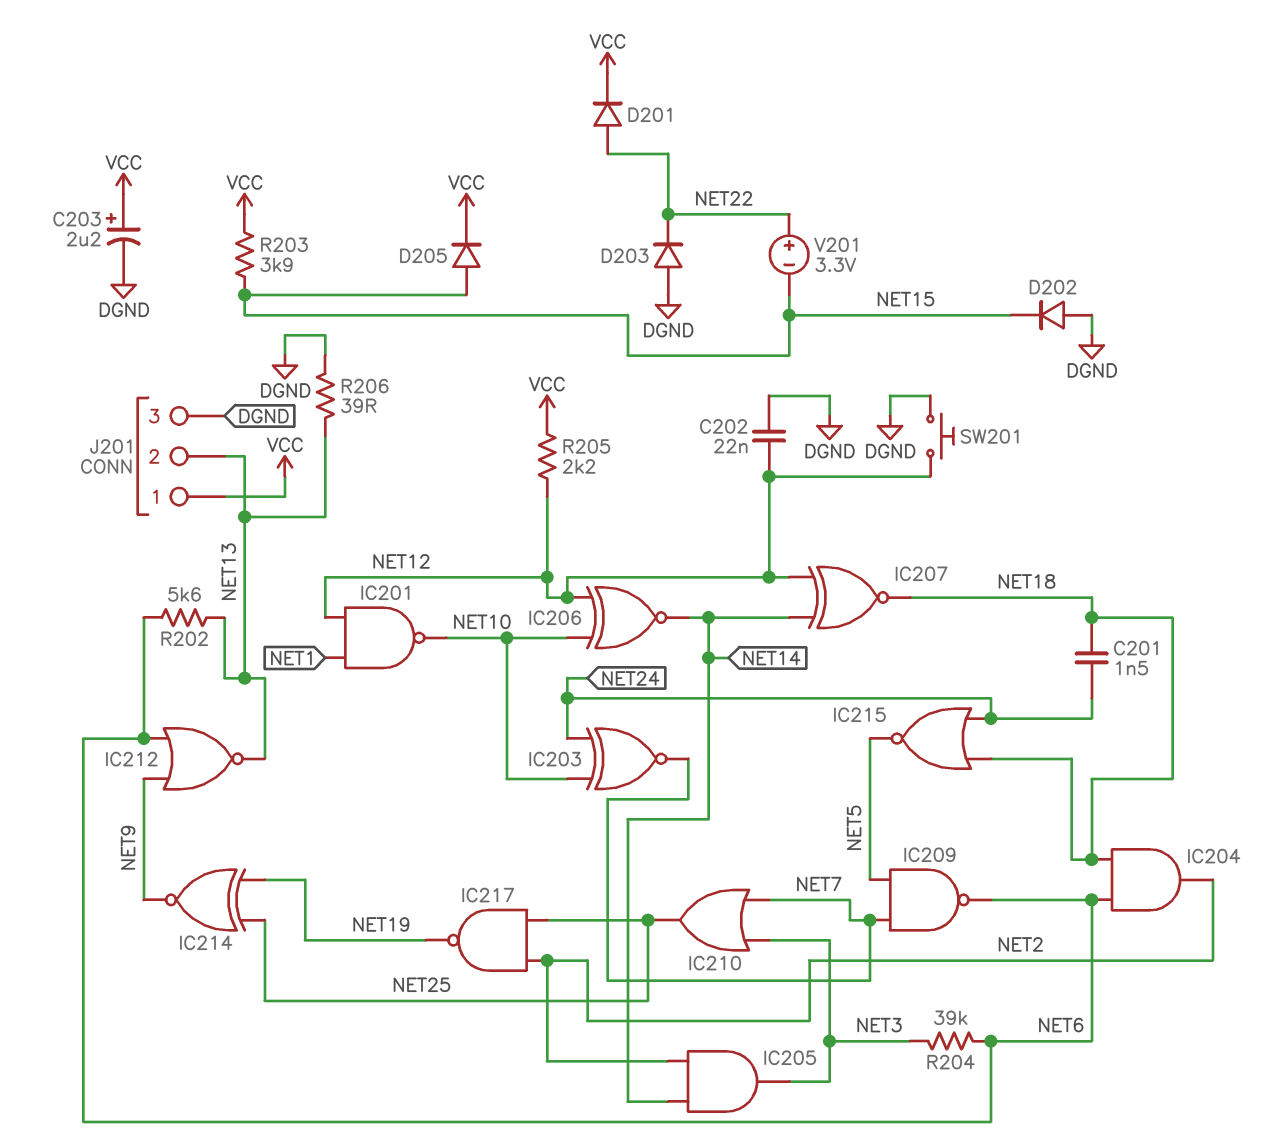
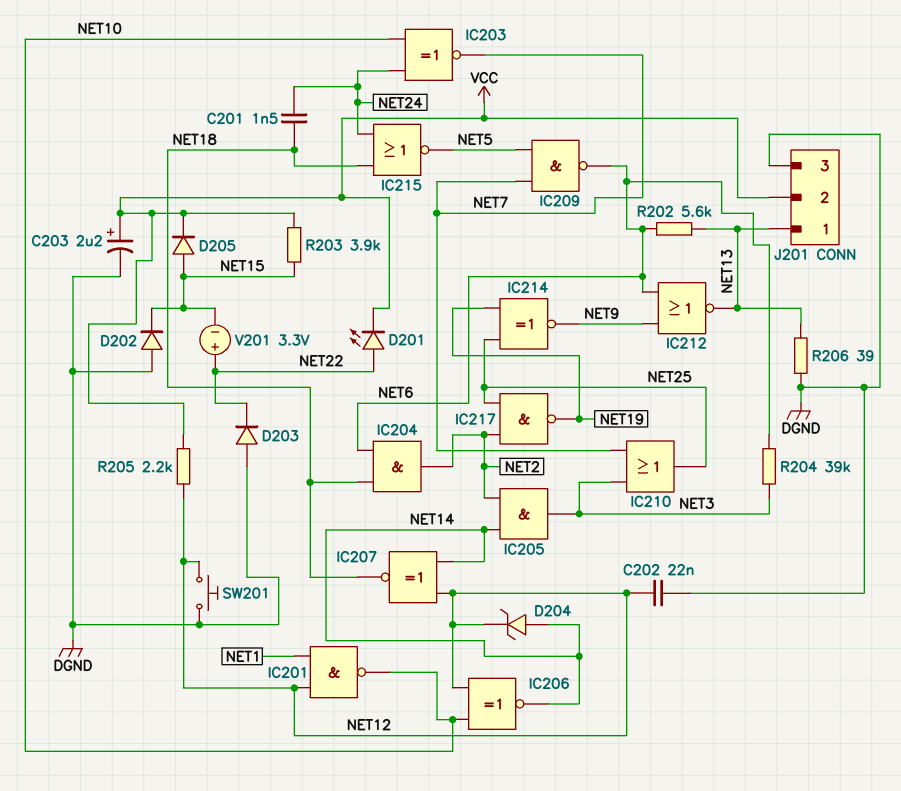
D201: diode (A NET22, K VCC) -> LED (A NET22, K VCC)
D204: none -> zener (A NET14, K NET12)
J201 pin 1: VCC -> NET13
J201 pin 2: NET13 -> VCC

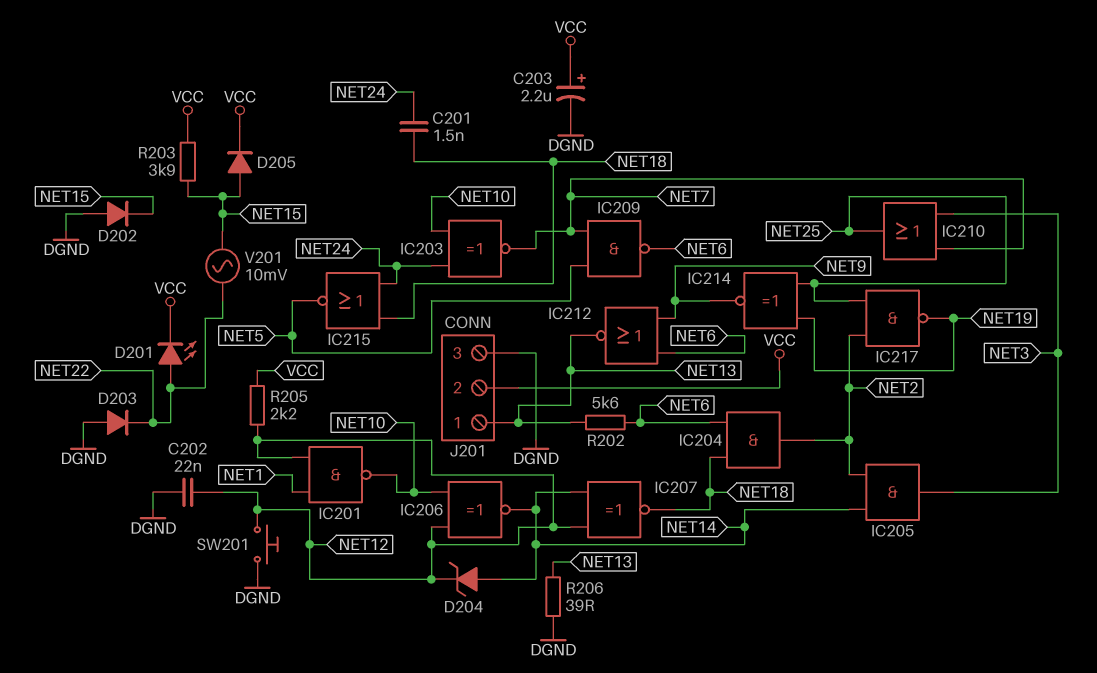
R204: 39k (NET3, NET6) -> none
V201: 3.3V (plus NET22, minus NET15) -> AC 10mV (NET15, NET22)

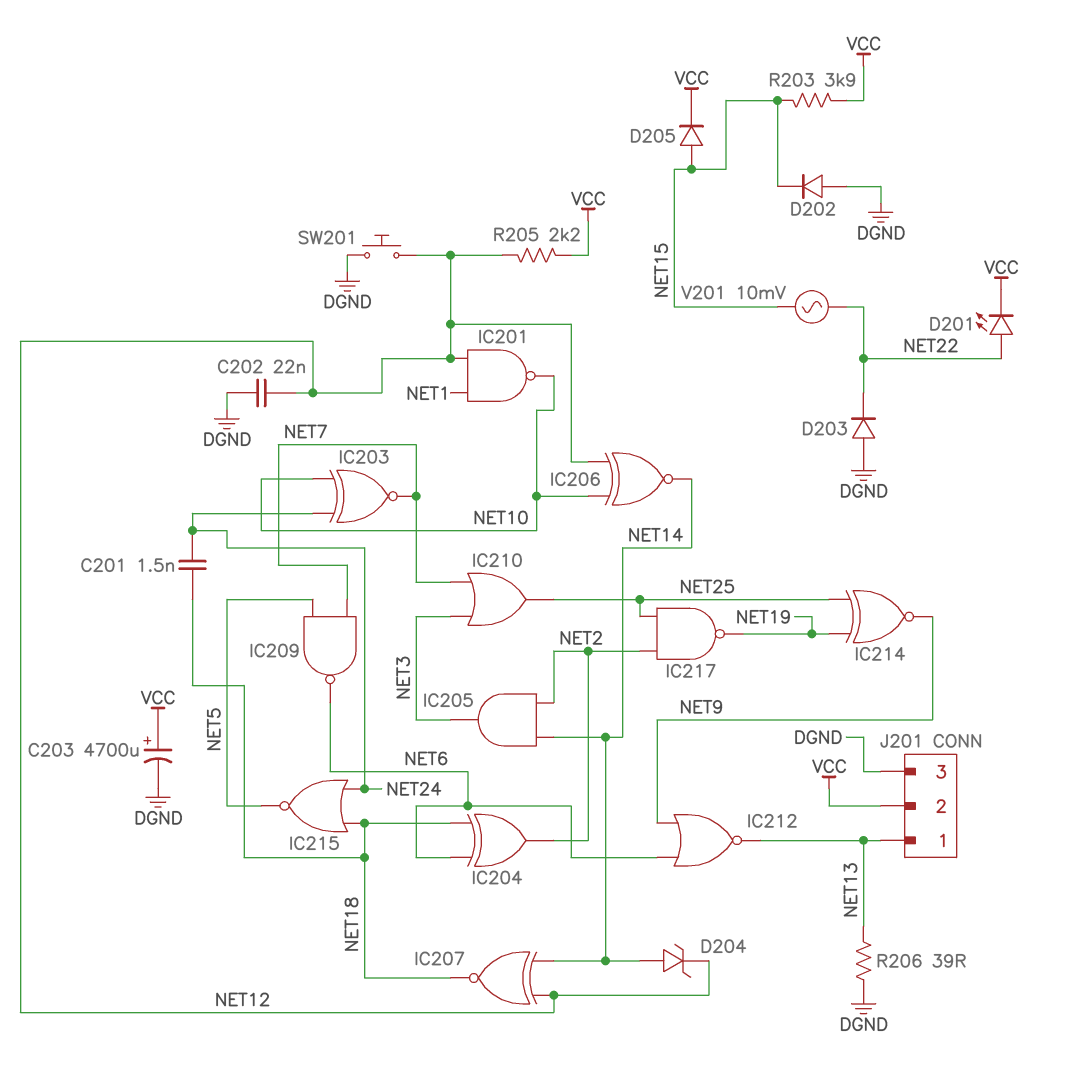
C203: 2.2uF (plus VCC, minus DGND) -> 4700uF (plus VCC, minus DGND)
IC204: AND (in NET6, in NET18, out NET2) -> XOR (in NET6, in NET18, out NET2)
R202: 5.6k (NET6, NET13) -> none

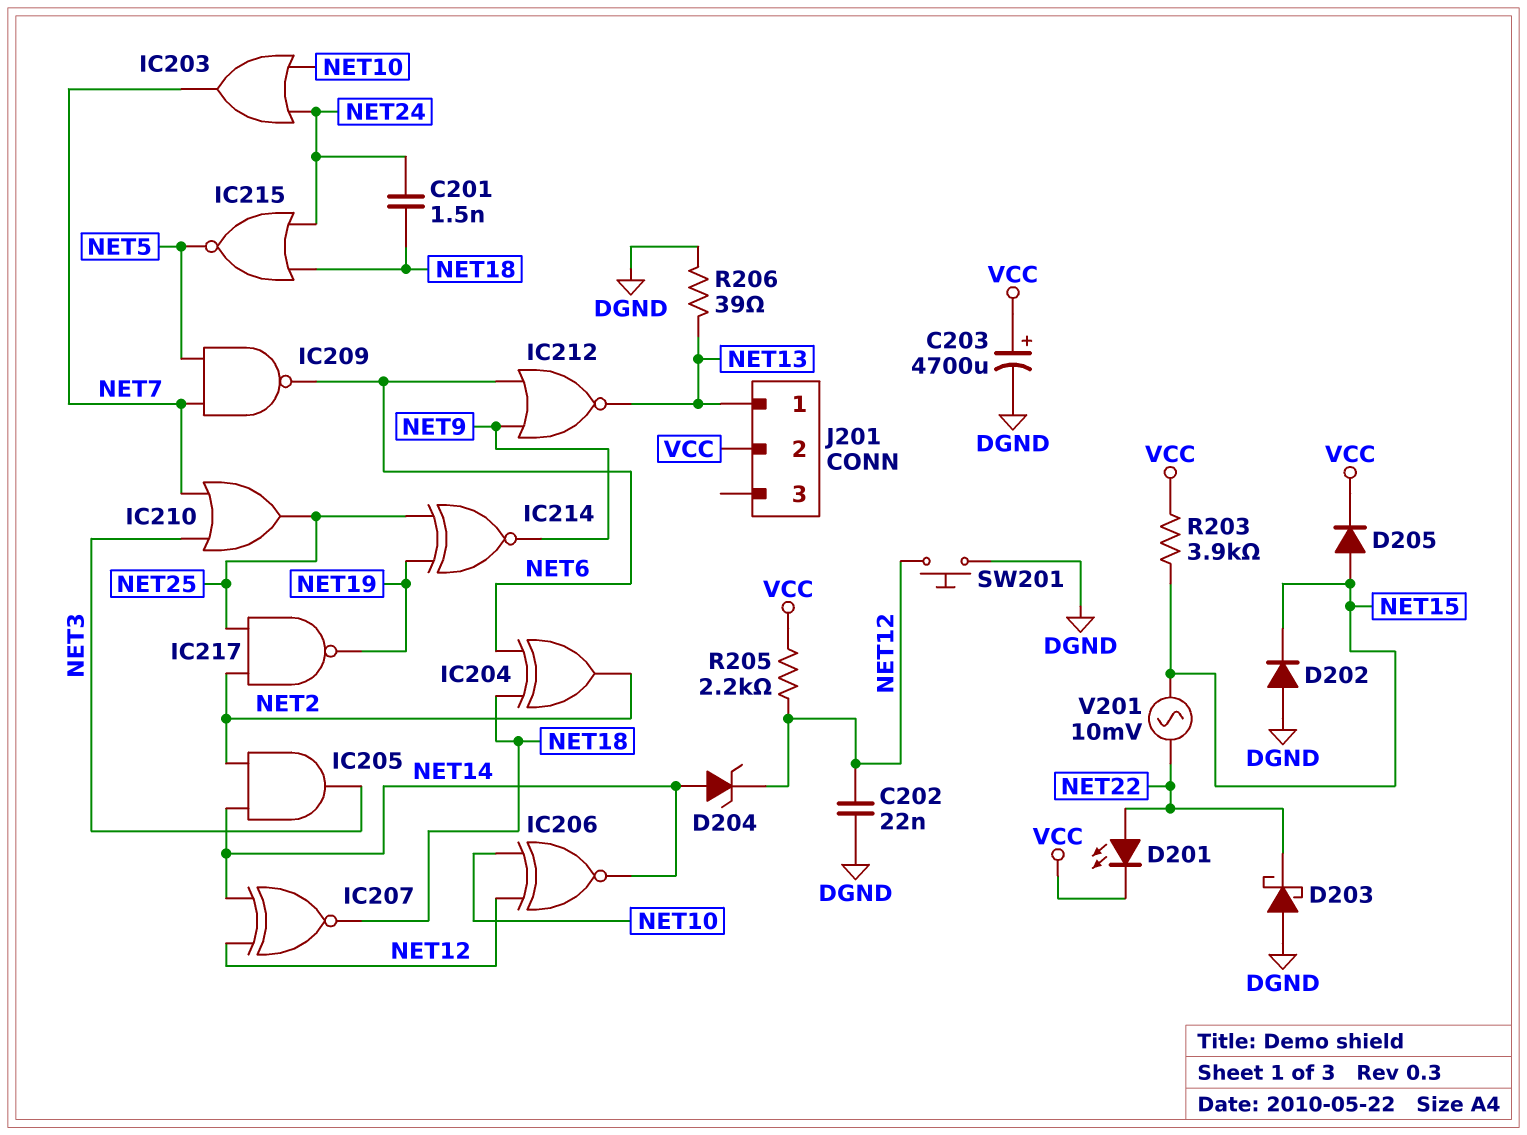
D203: diode (A DGND, K NET22) -> schottky (A DGND, K NET22)
IC201: NAND (in NET1, in NET12, out NET10) -> none
IC203: XNOR (in NET10, in NET24, out NET7) -> OR (in NET10, in NET24, out NET7)
J201 pin 3: DGND -> none

